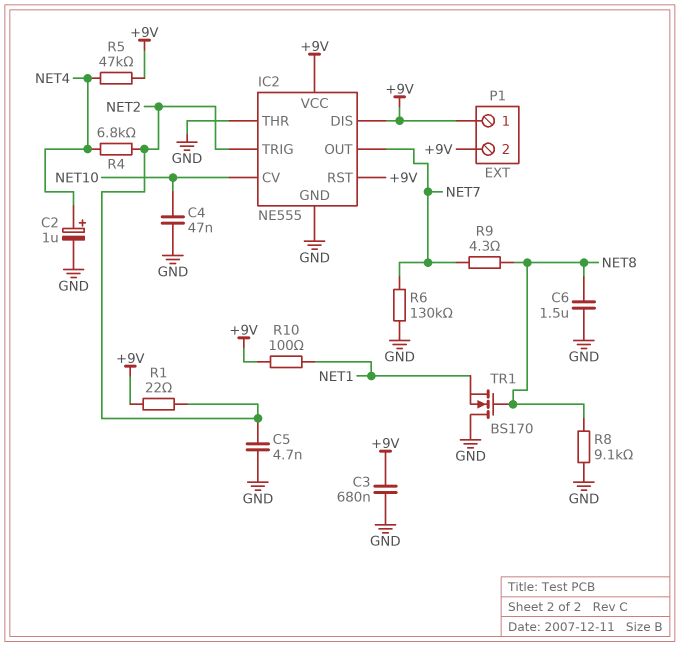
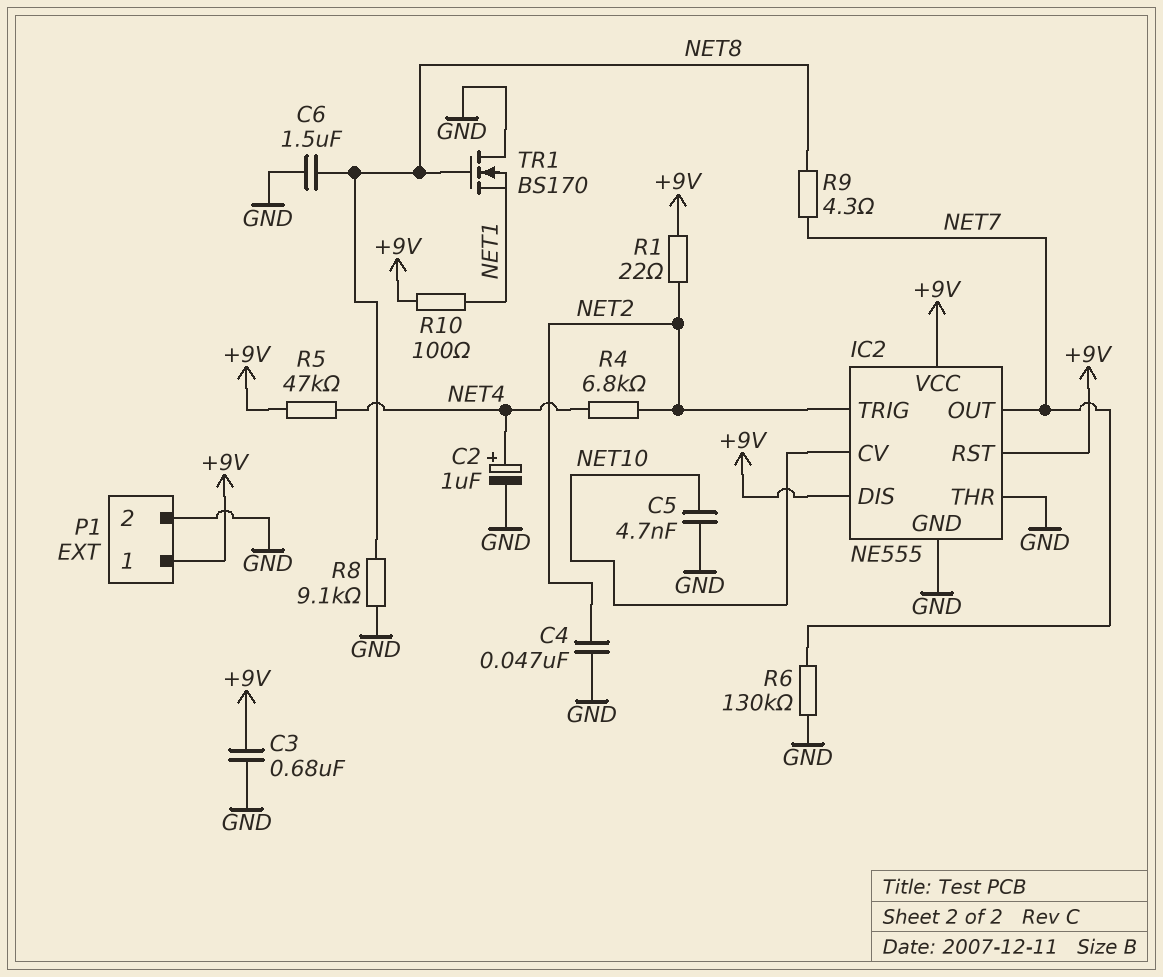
C4: 47nF (GND, NET10) -> 47nF (GND, NET2)
C5: 4.7nF (GND, NET2) -> 4.7nF (GND, NET10)
P1 pin 2: +9V -> GND

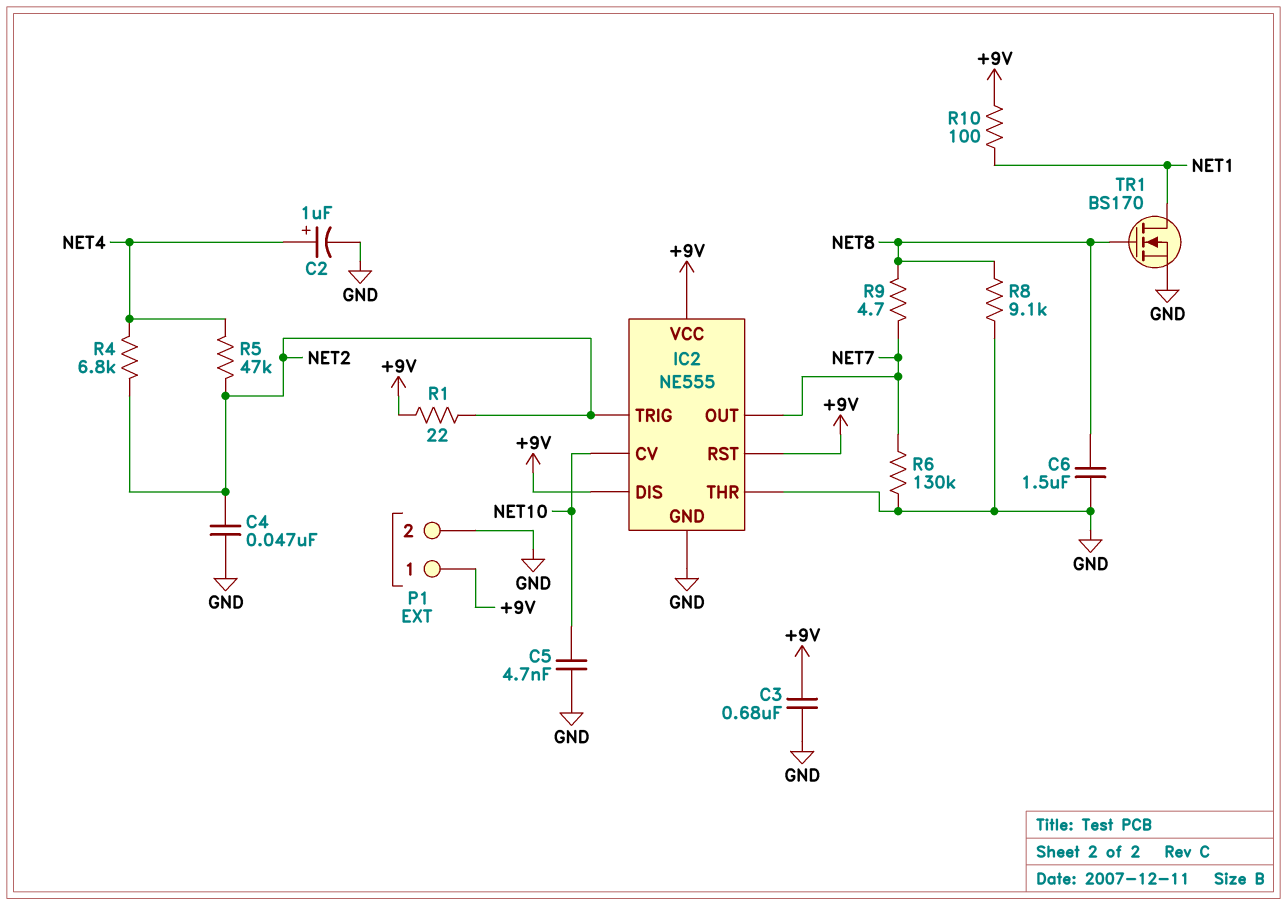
R5: 47k (+9V, NET4) -> 47k (NET2, NET4)
R9: 4.3 (NET7, NET8) -> 4.7 (NET7, NET8)
TR1: NMOS BS170 (G NET8, D GND, S NET1) -> NMOS BS170 (G NET8, D NET1, S GND)

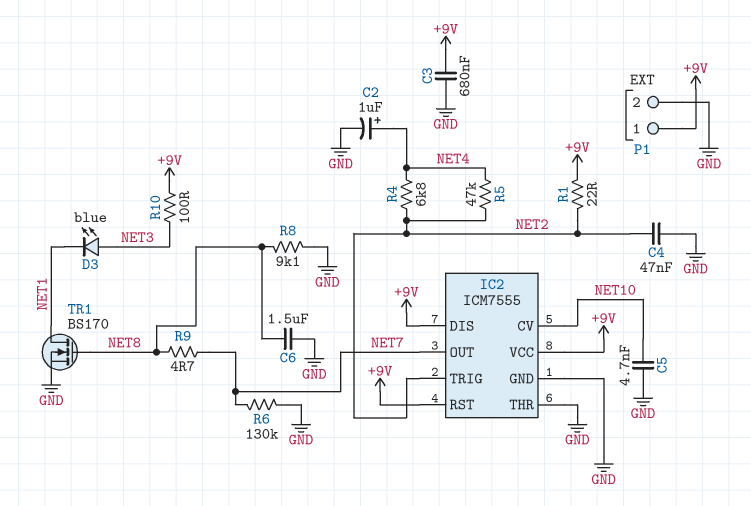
D3: none -> LED blue (A NET3, K NET1)
IC2: NE555 -> ICM7555
R10: 100 (+9V, NET1) -> 100 (+9V, NET3)

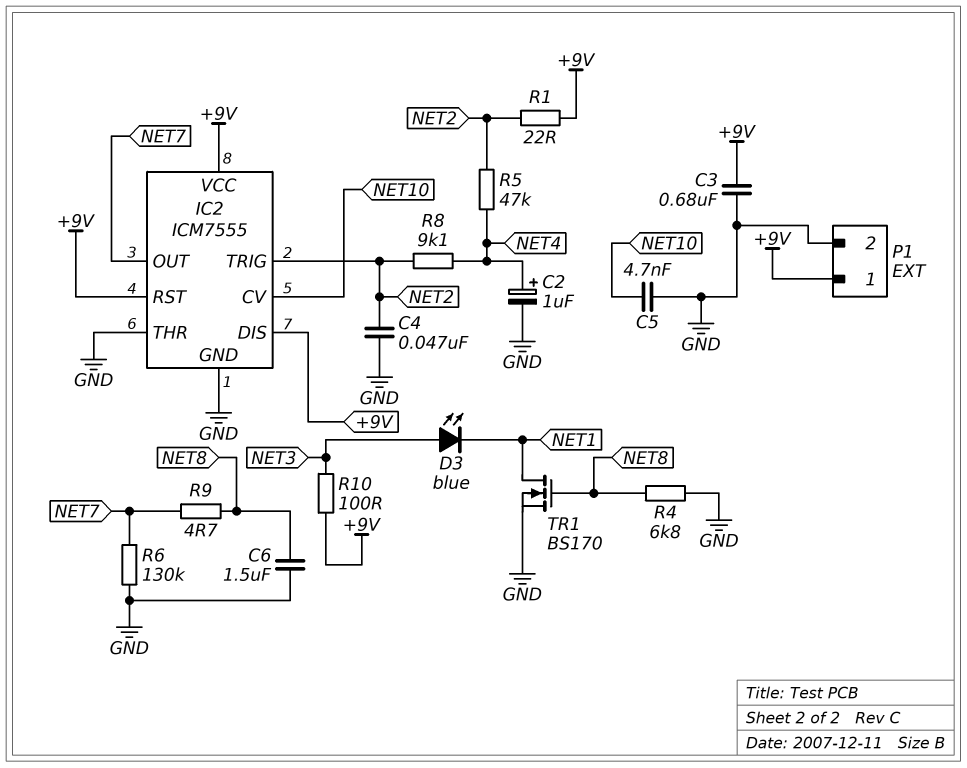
R4: 6.8k (NET2, NET4) -> 6.8k (GND, NET8)
R8: 9.1k (GND, NET8) -> 9.1k (NET2, NET4)

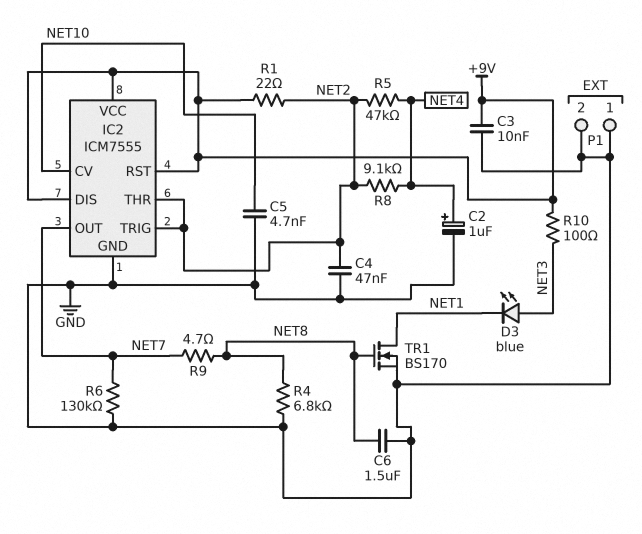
C3: 680nF (+9V, GND) -> 10nF (+9V, GND)
IC2 pin THR: GND -> NET2
P1 pin 1: +9V -> GND

